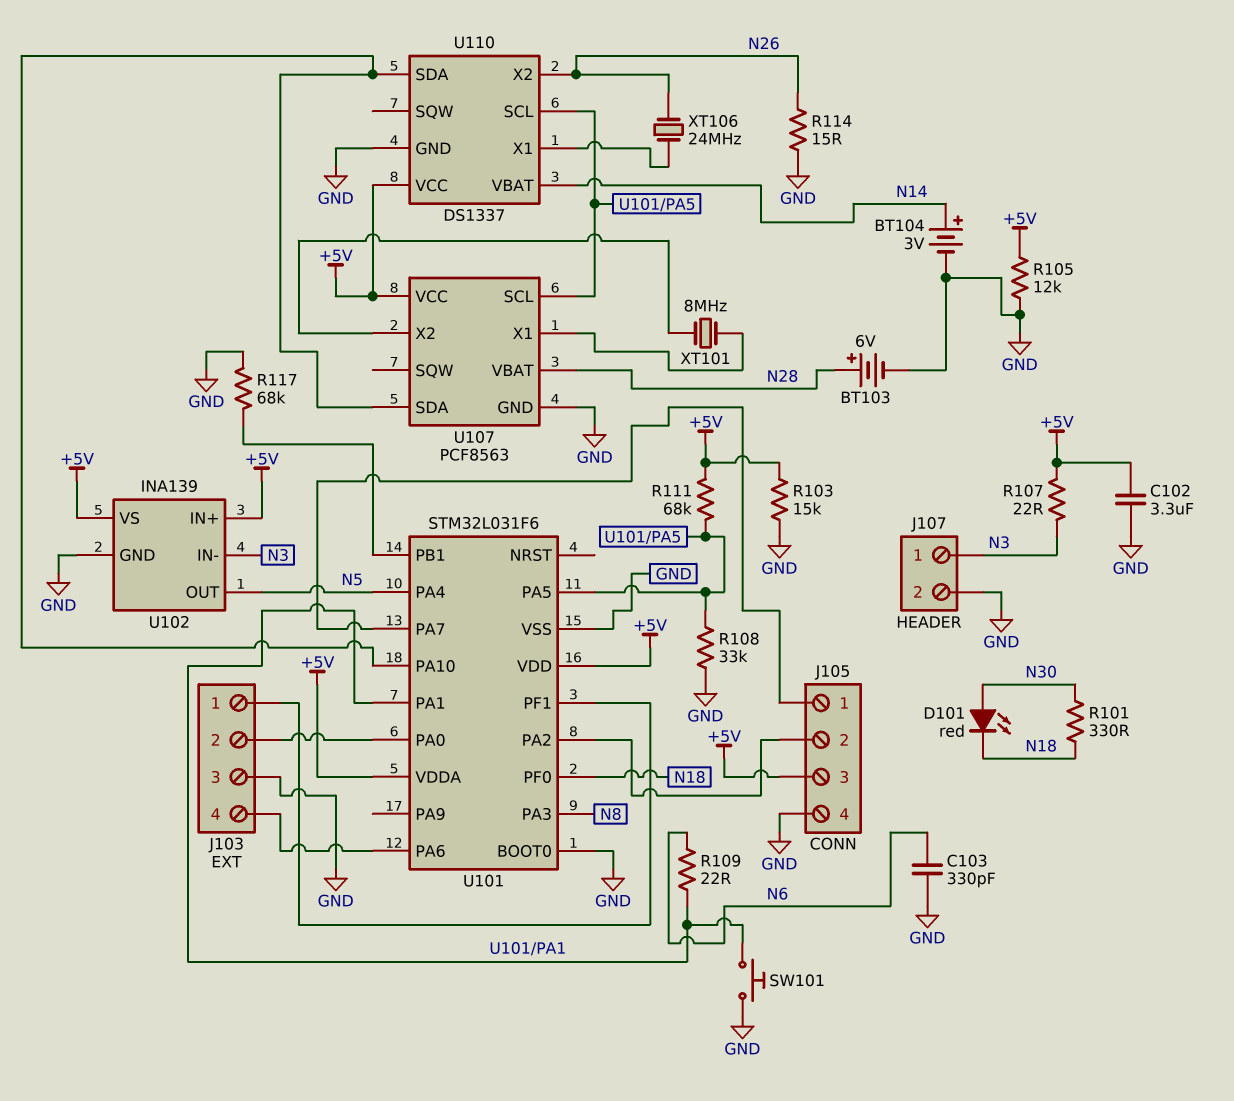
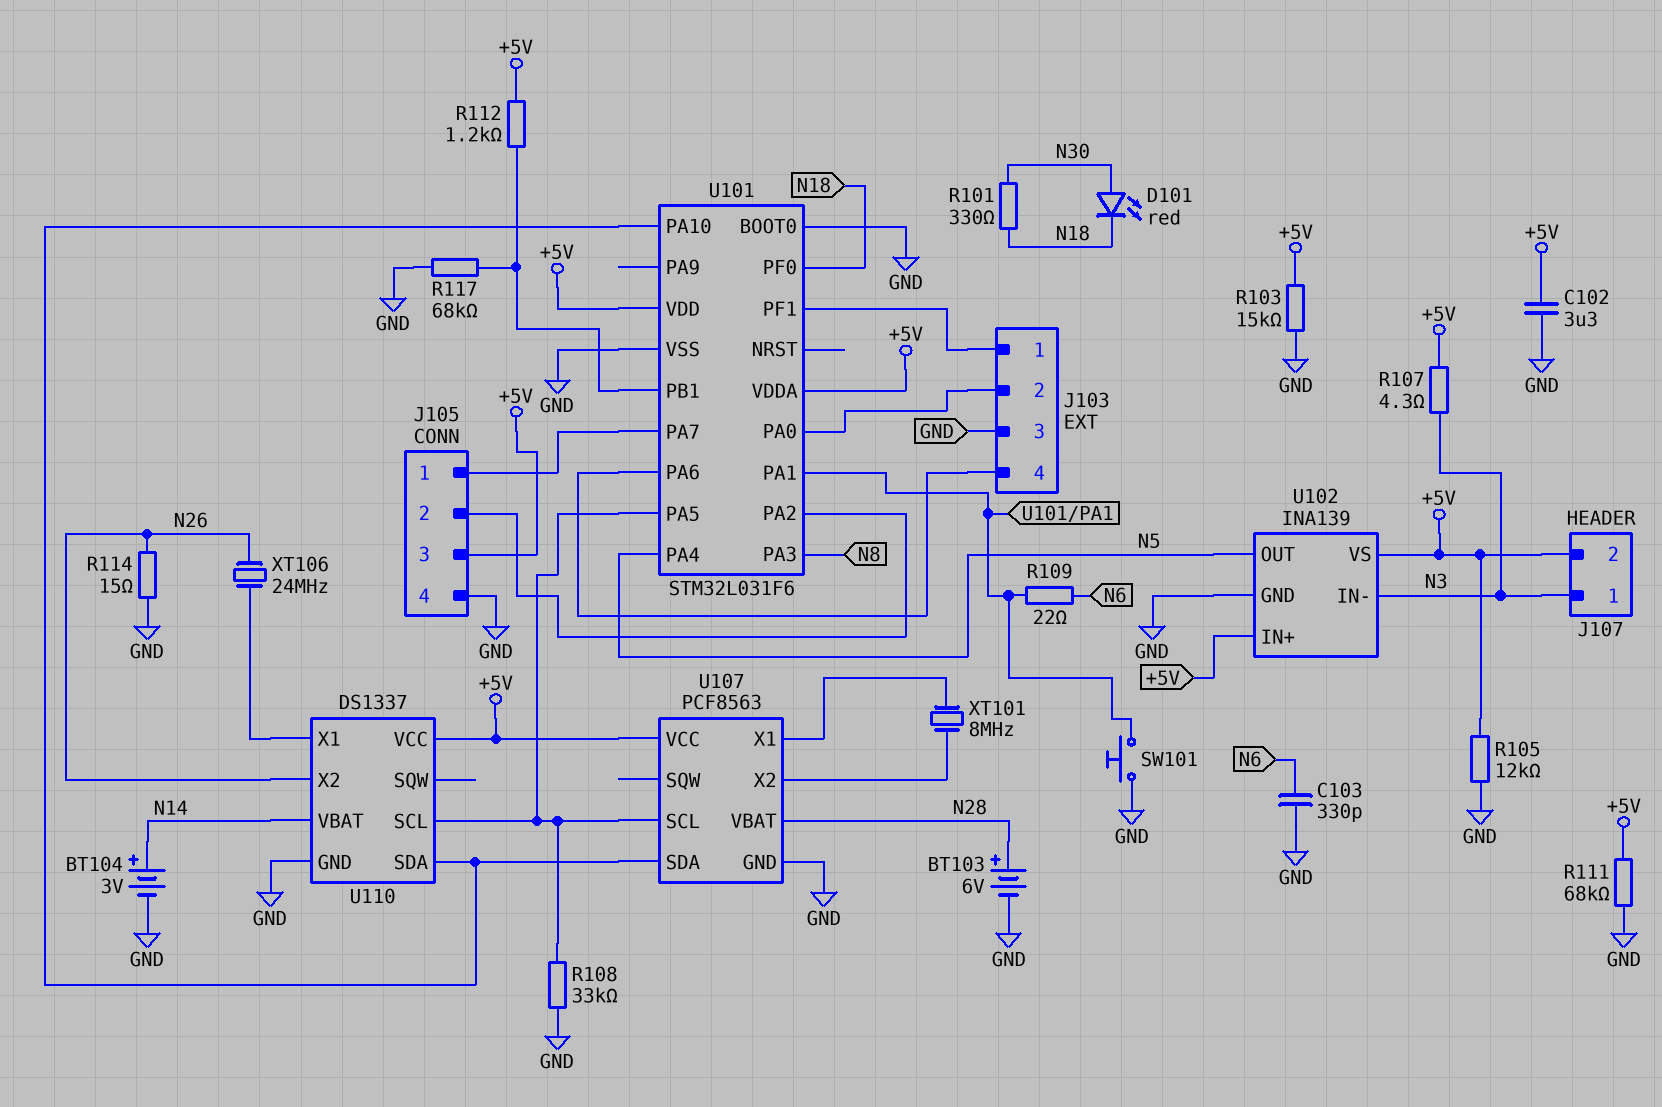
J107 pin 2: GND -> +5V
R107: 22 (+5V, N3) -> 4.3 (+5V, N3)
R111: 68k (+5V, U101/PA5) -> 68k (+5V, GND)
R112: none -> 1.2k (+5V, U101/PB1)

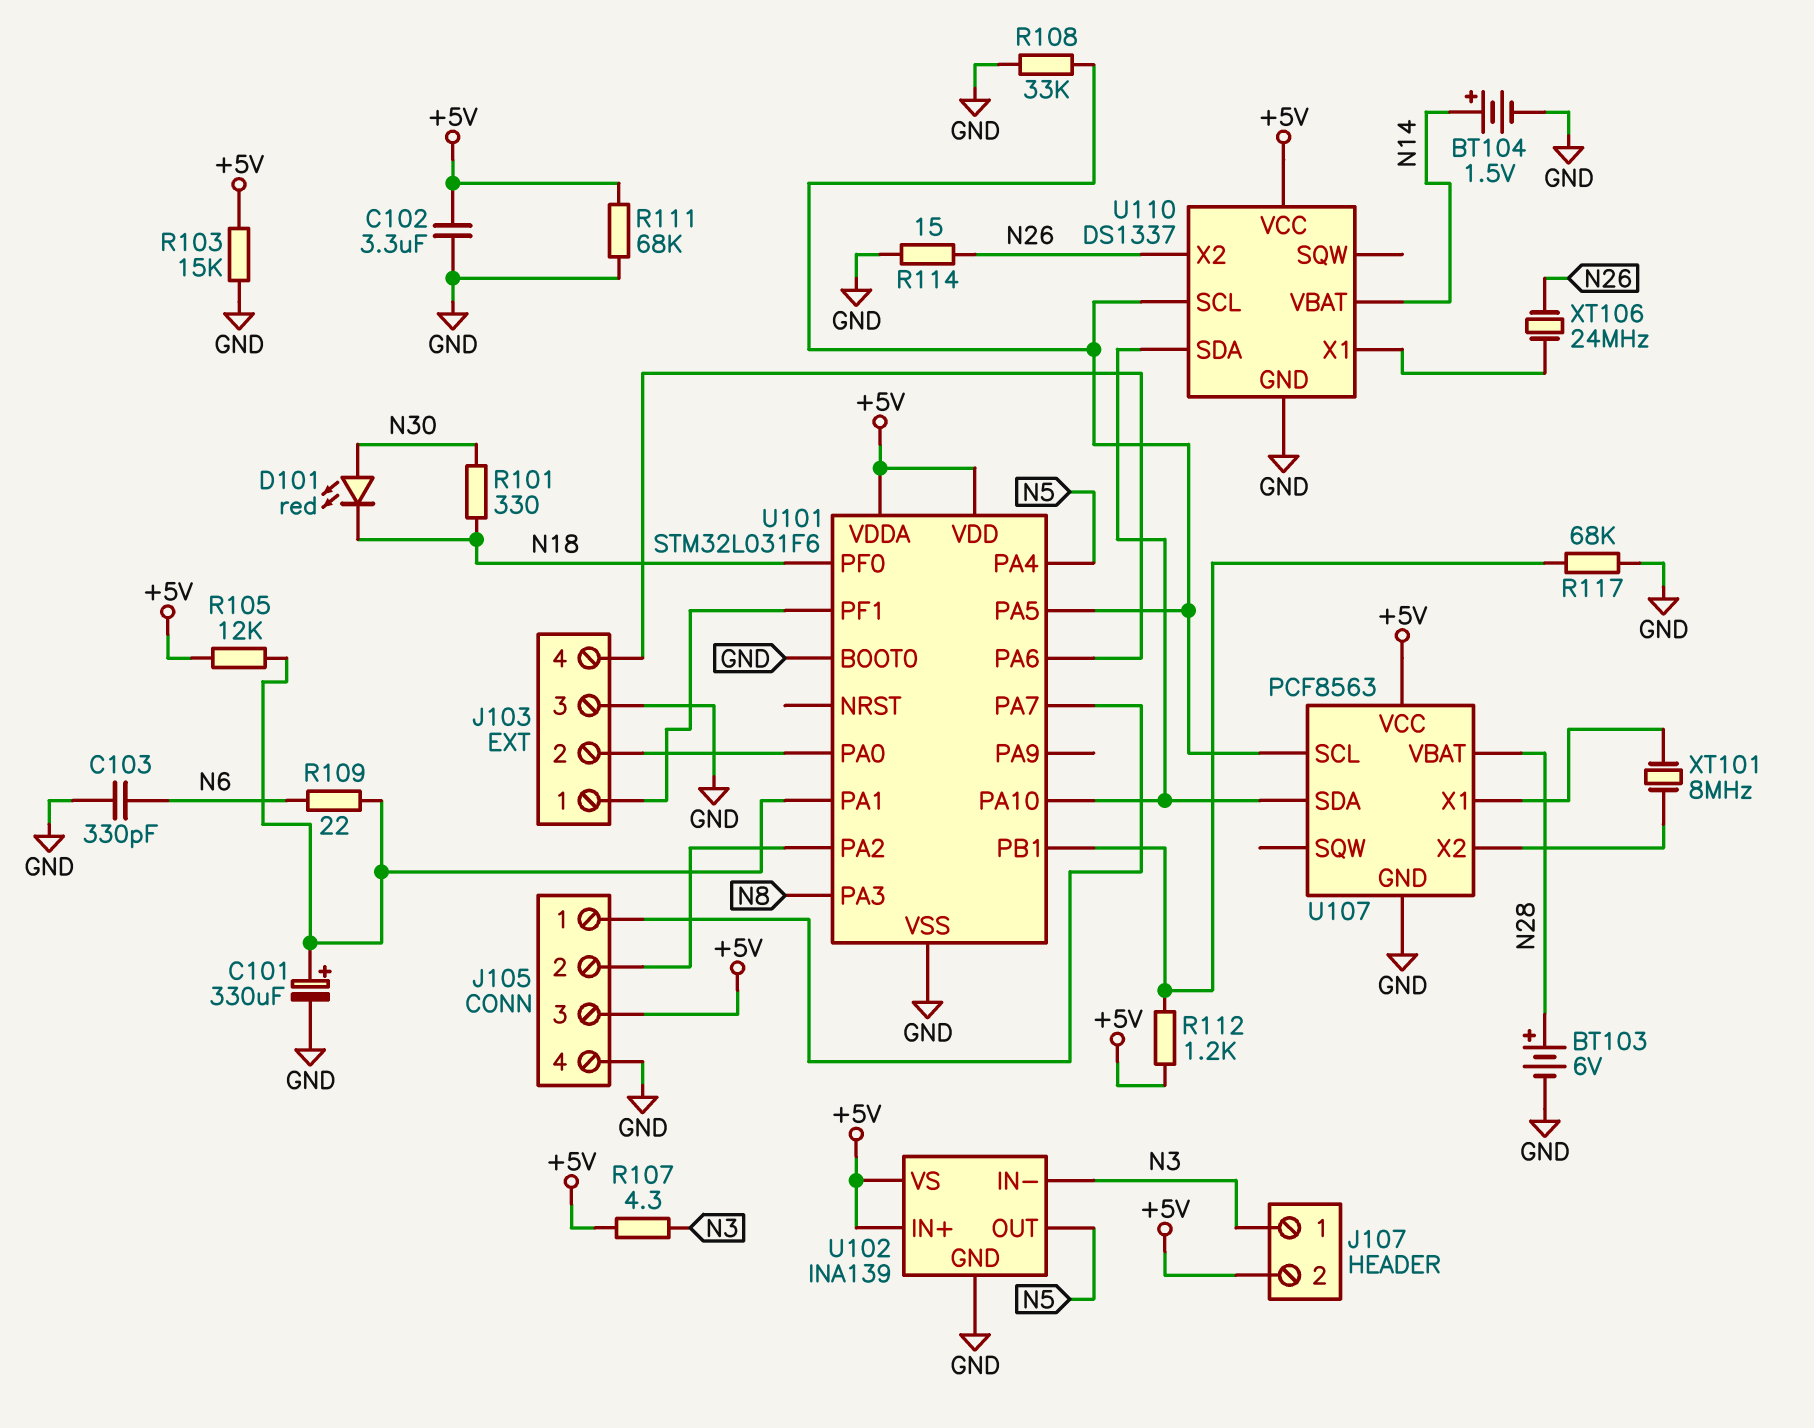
BT104: 3V (plus N14, minus GND) -> 1.5V (plus N14, minus GND)
C101: none -> 330uF (plus U101/PA1, minus GND)
R105: 12k (+5V, GND) -> 12k (+5V, U101/PA1)
SW101: button (GND, U101/PA1) -> none

